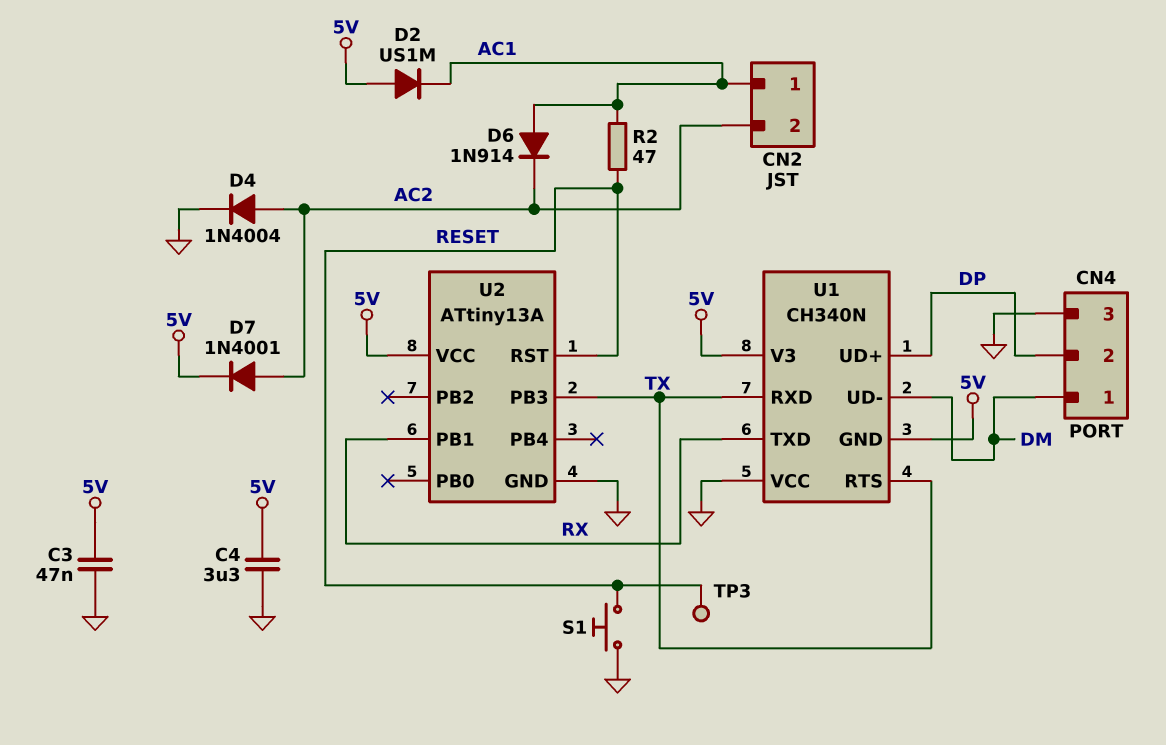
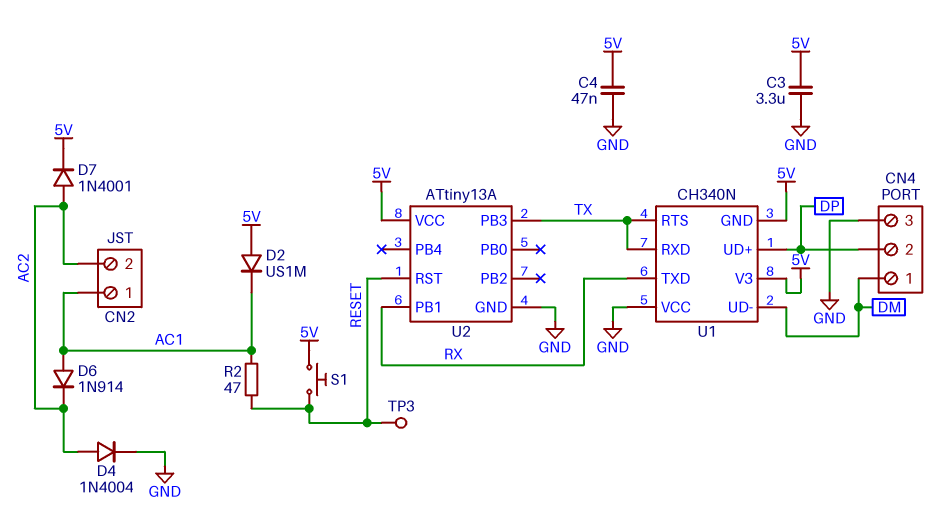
C3: 47nF (5V, GND) -> 3.3uF (5V, GND)
C4: 3.3uF (5V, GND) -> 47nF (5V, GND)
S1: button (GND, RESET) -> button (5V, RESET)

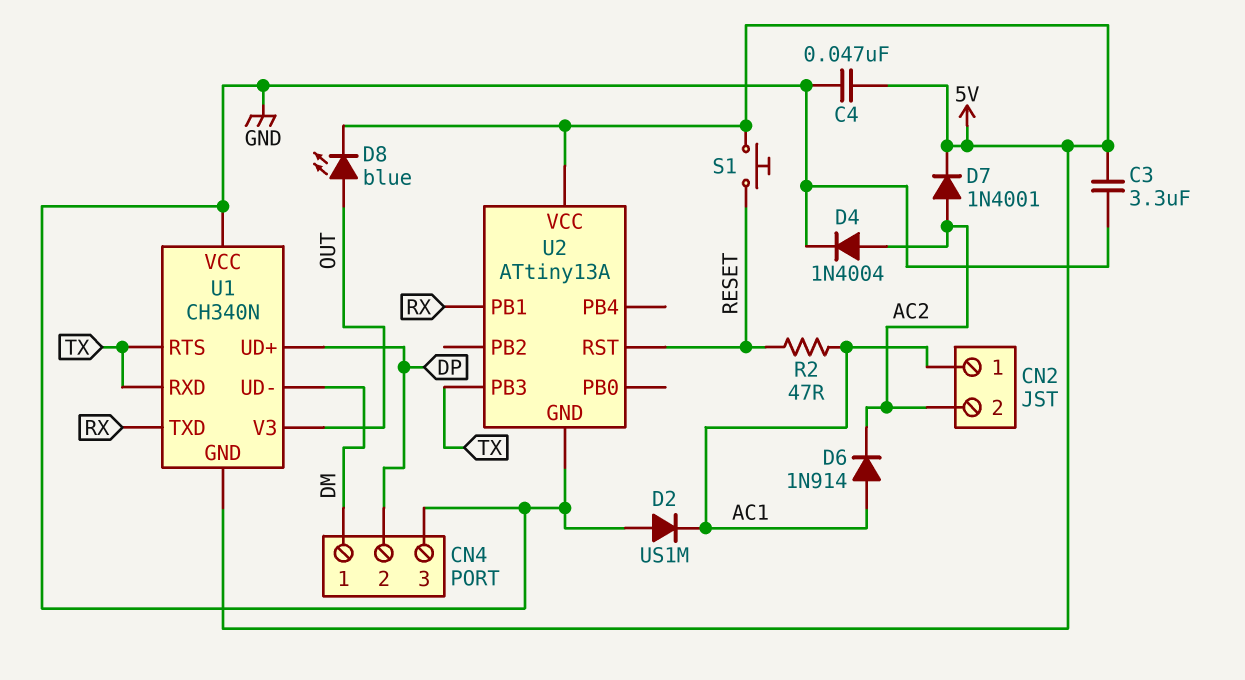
D2: diode US1M (A 5V, K AC1) -> diode US1M (A GND, K AC1)
D8: none -> LED blue (A OUT, K 5V)
TP3: test point (RESET) -> none
U1 pin V3: 5V -> OUT

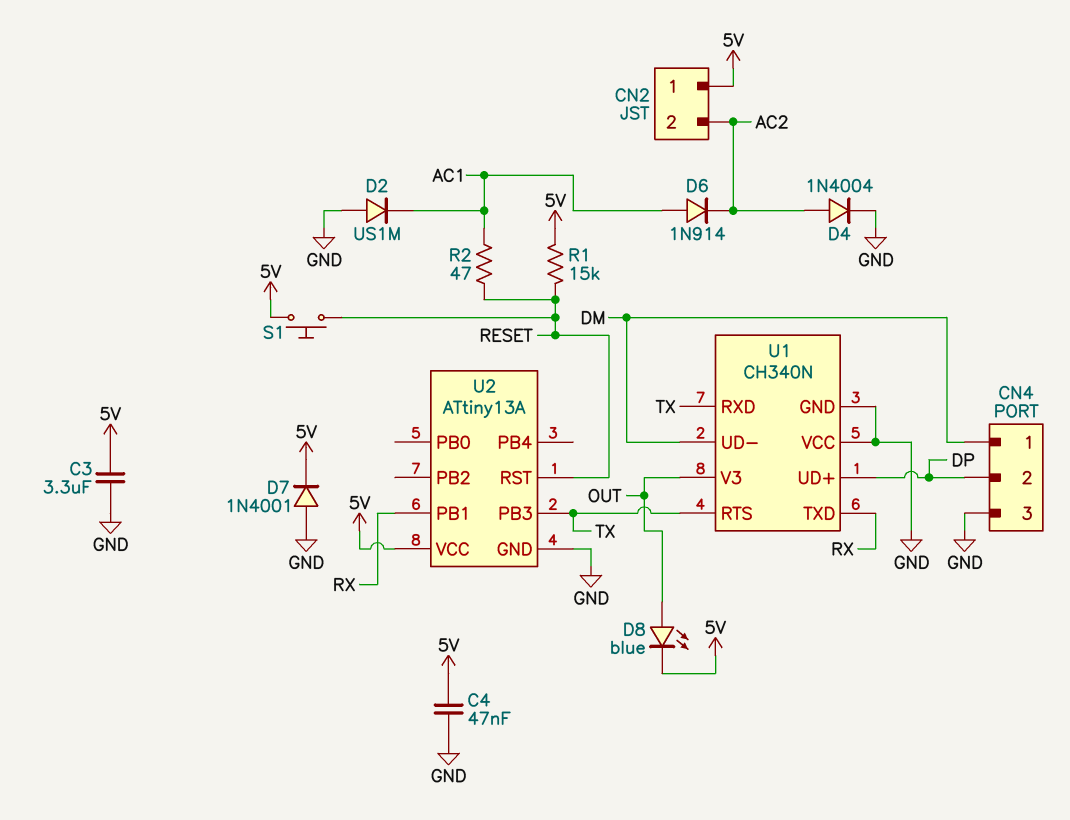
CN2 pin 1: AC1 -> 5V
D7: diode 1N4001 (A AC2, K 5V) -> diode 1N4001 (A GND, K 5V)
R1: none -> 15k (5V, RESET)
U1 pin GND: 5V -> GND

